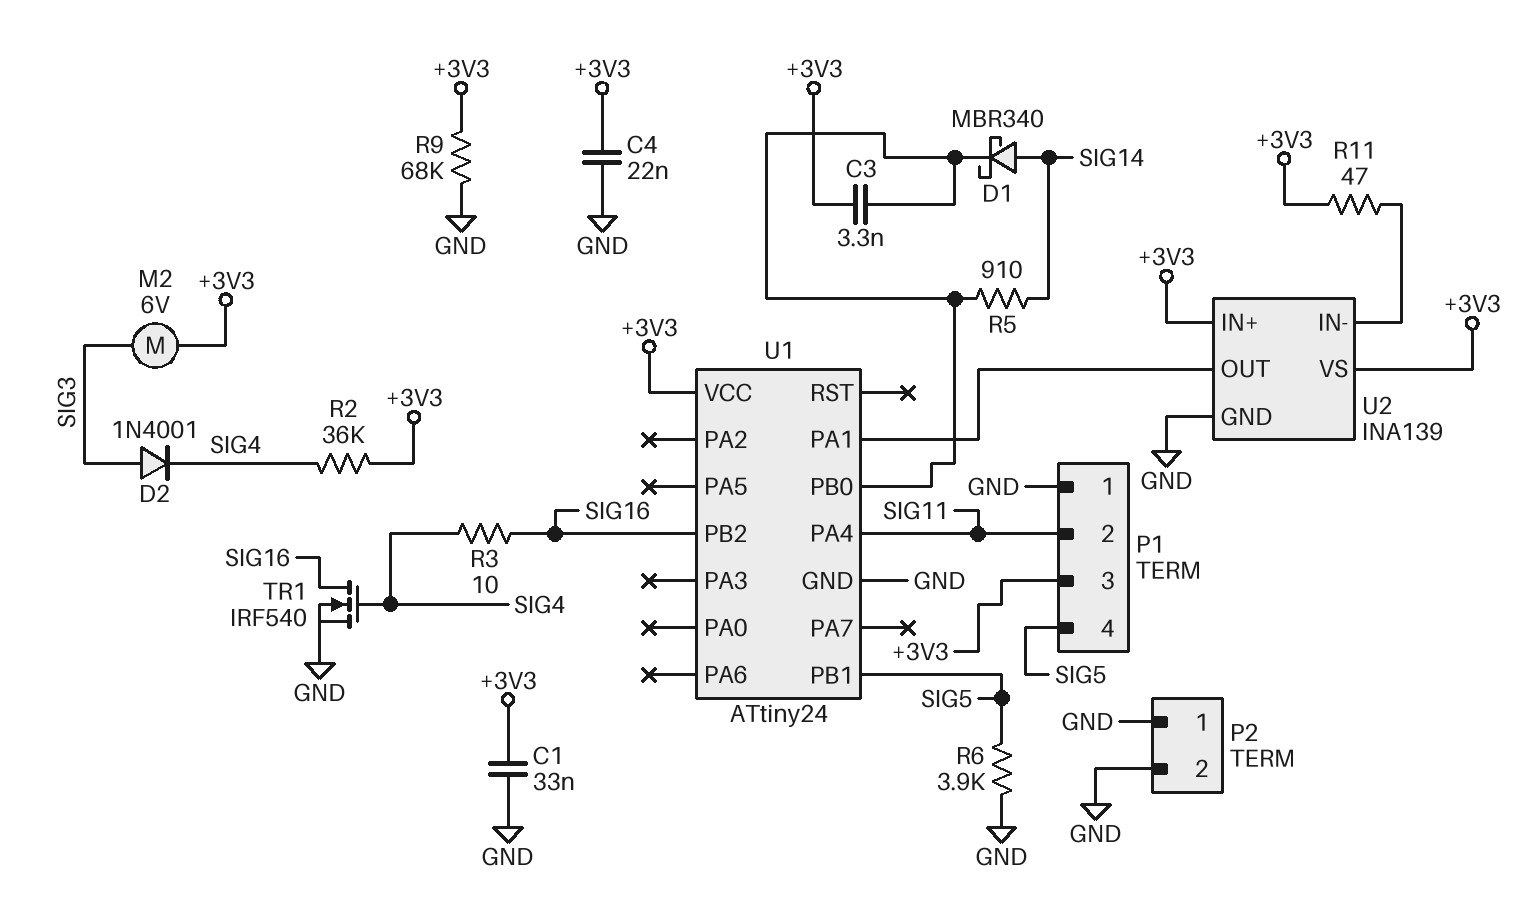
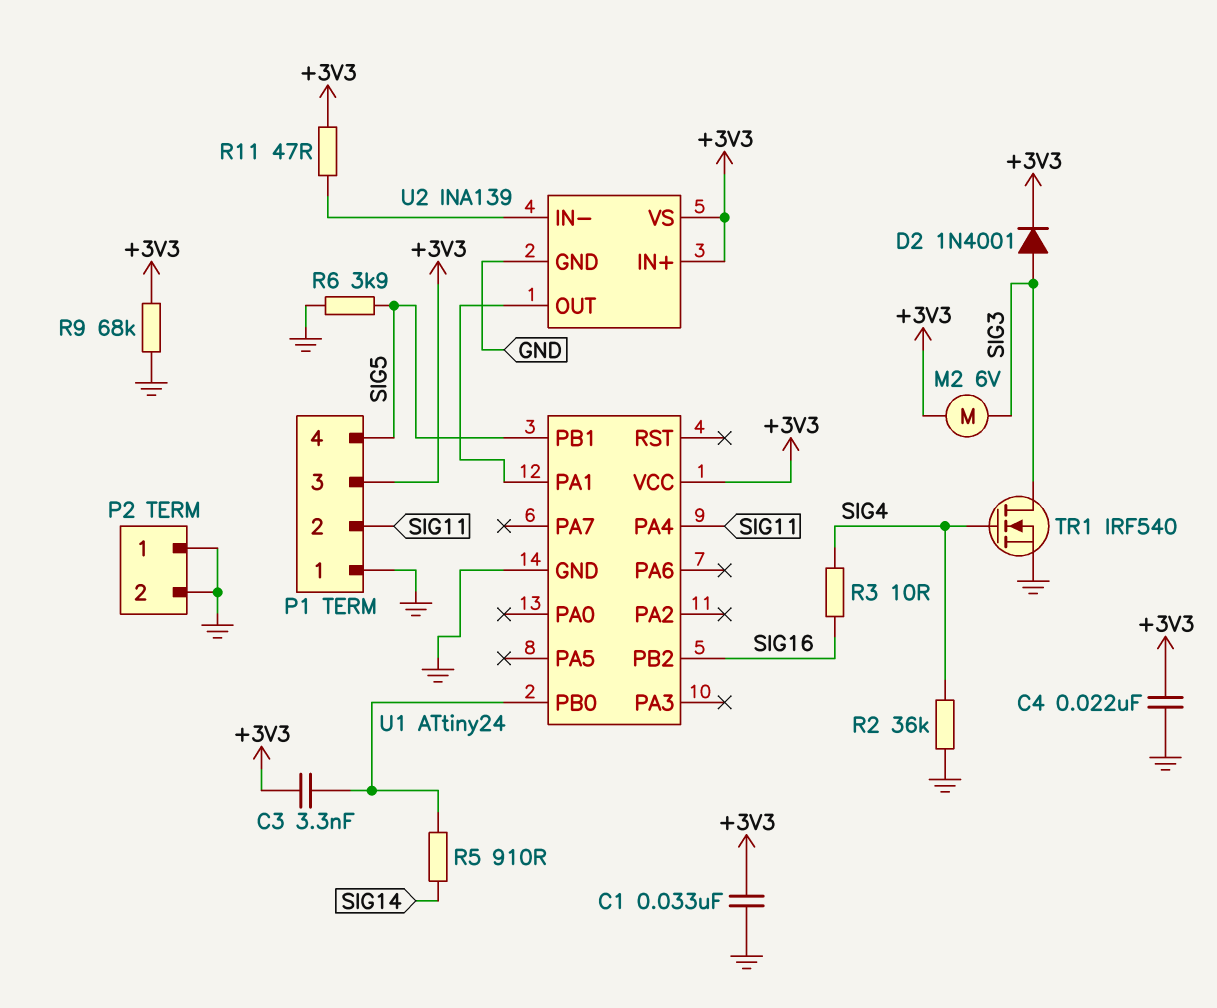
D1: schottky MBR340 (A SIG14, K U1/PB0) -> none
D2: diode 1N4001 (A SIG3, K SIG4) -> diode 1N4001 (A SIG3, K +3V3)
R2: 36k (+3V3, SIG4) -> 36k (GND, SIG4)
TR1: NMOS IRF540 (G SIG4, D SIG16, S GND) -> NMOS IRF540 (G SIG4, D SIG3, S GND)

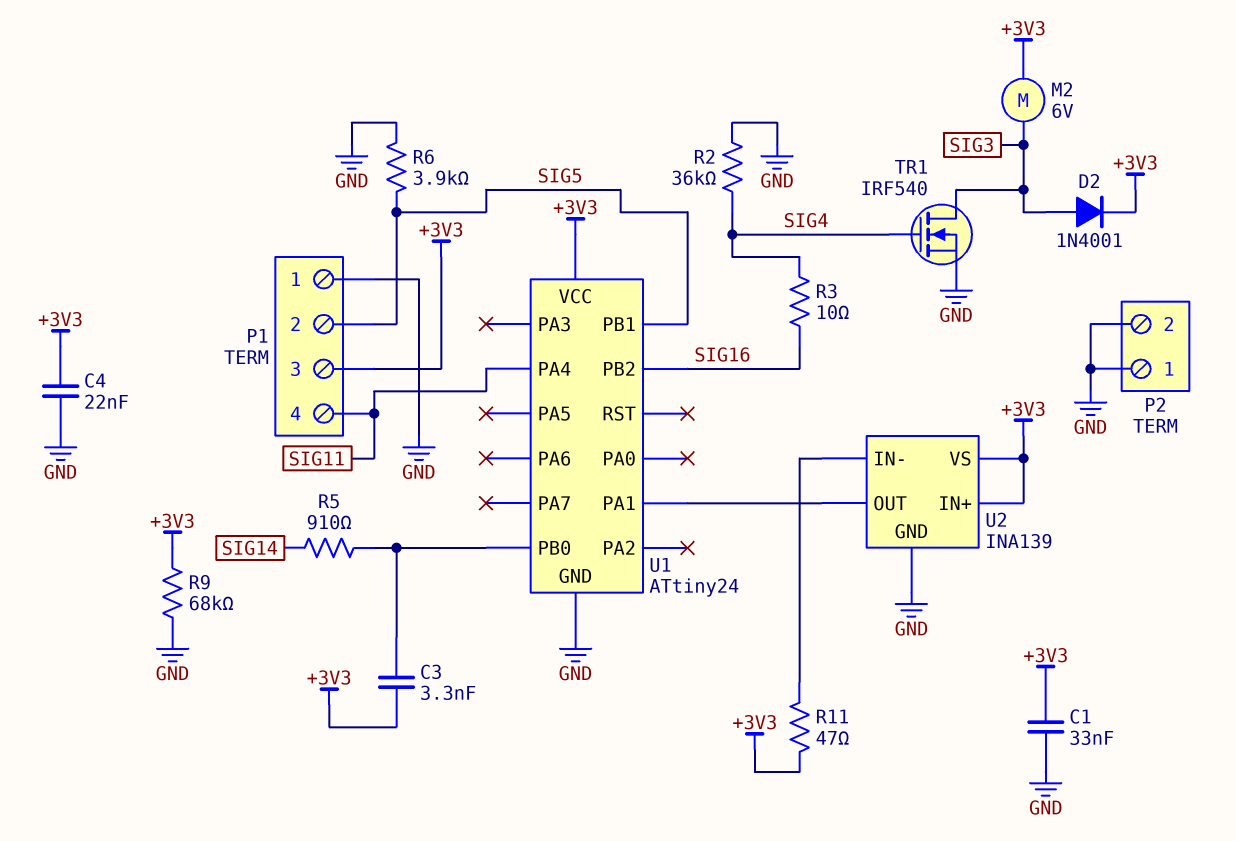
P1 pin 2: SIG11 -> SIG5
P1 pin 4: SIG5 -> SIG11

